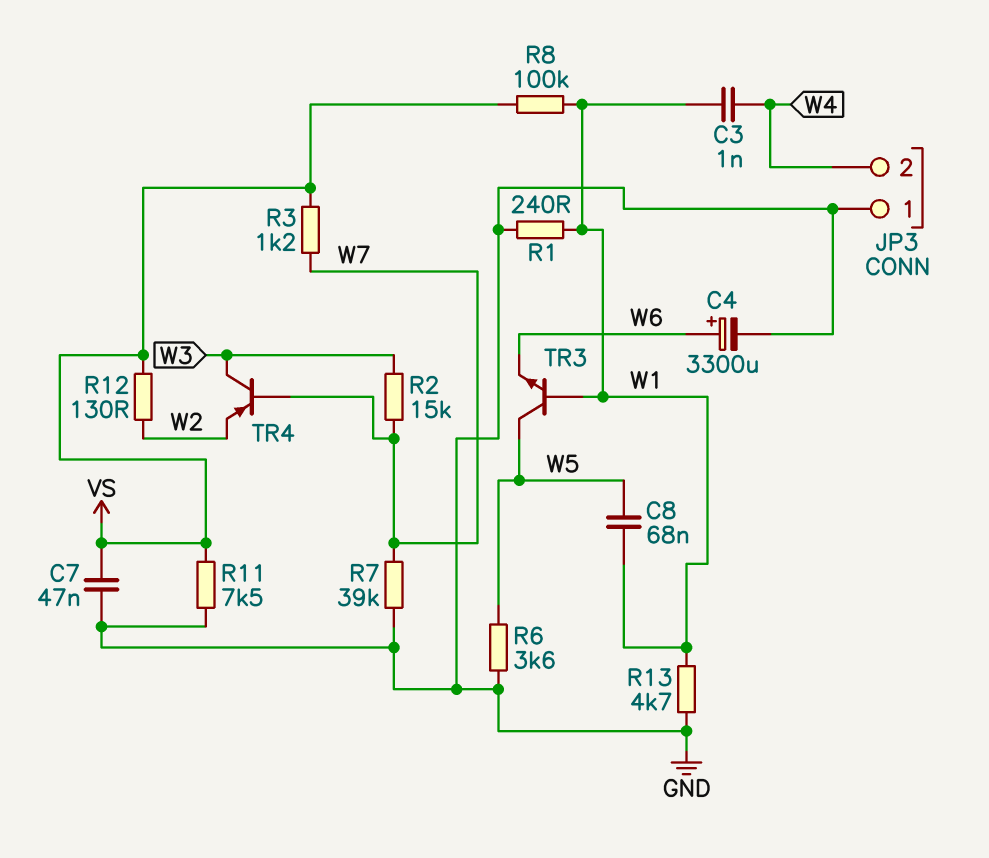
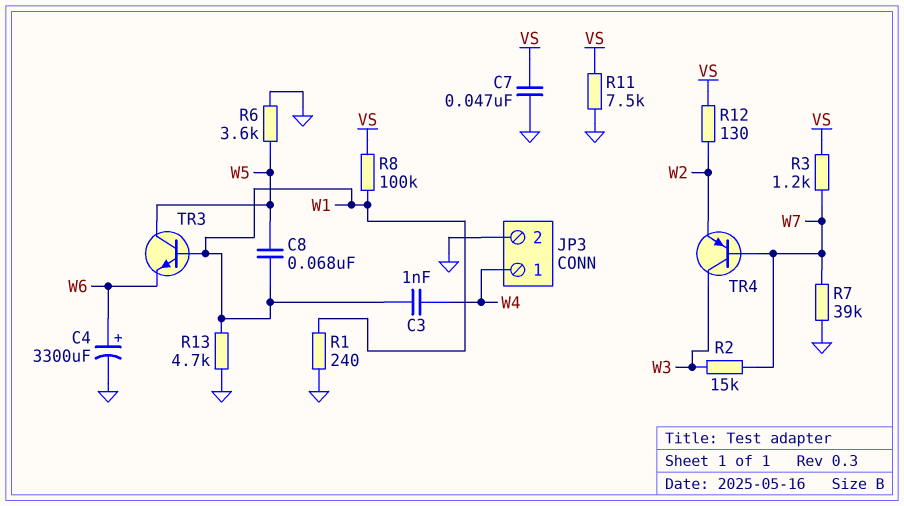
JP3 pin 1: GND -> W4
JP3 pin 2: W4 -> GND

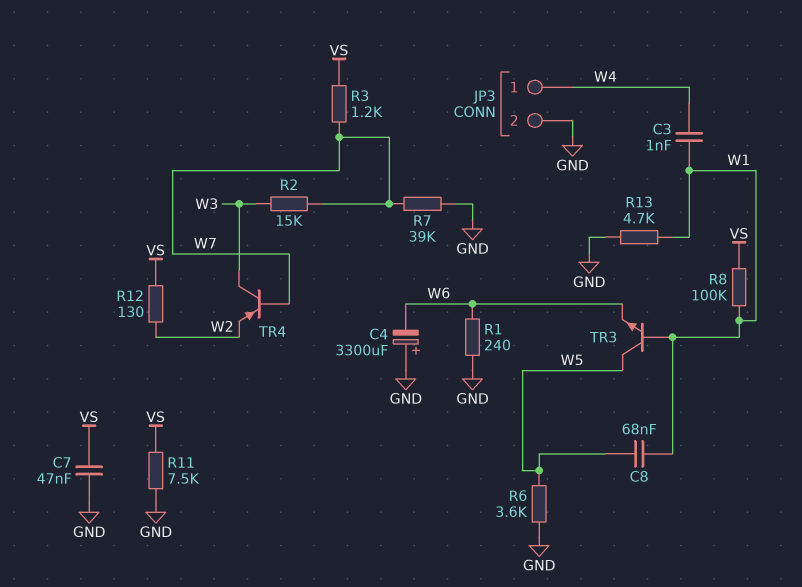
C4: 3300uF (plus W6, minus GND) -> 3300uF (plus GND, minus W6)
R1: 240 (GND, W1) -> 240 (GND, W6)

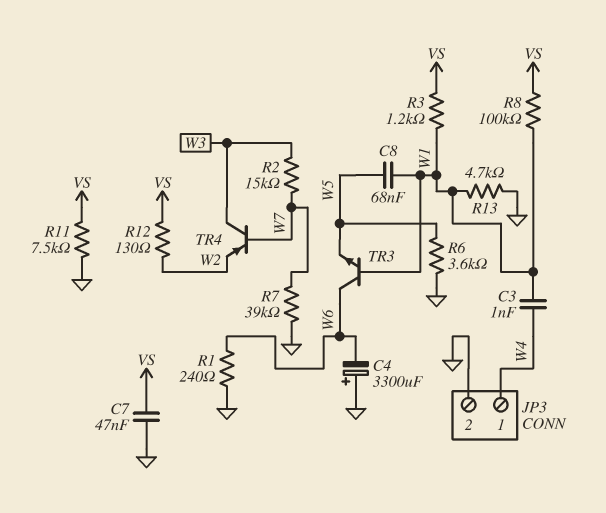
R3: 1.2k (VS, W7) -> 1.2k (VS, W1)
TR3: NPN (B W1, C W5, E W6) -> NPN (B W1, C W6, E W5)

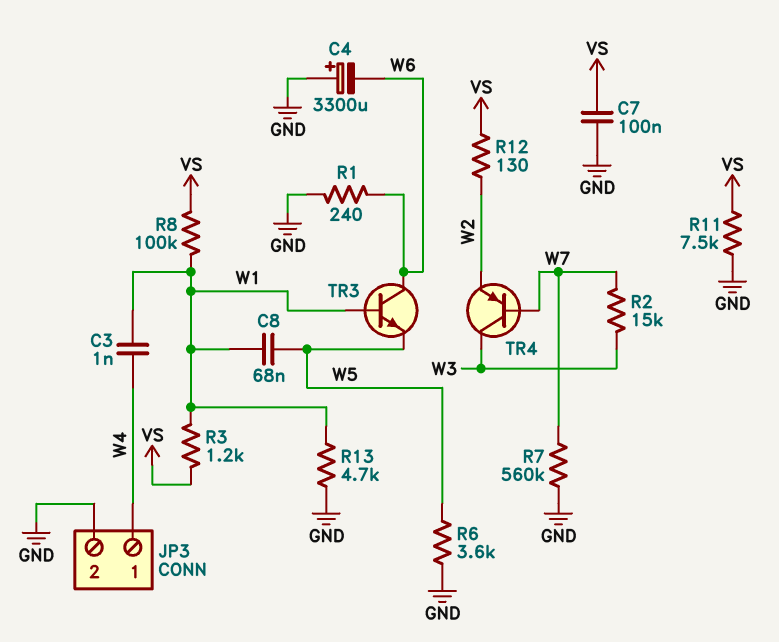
C7: 47nF (GND, VS) -> 100nF (GND, VS)
R7: 39k (GND, W7) -> 560k (GND, W7)

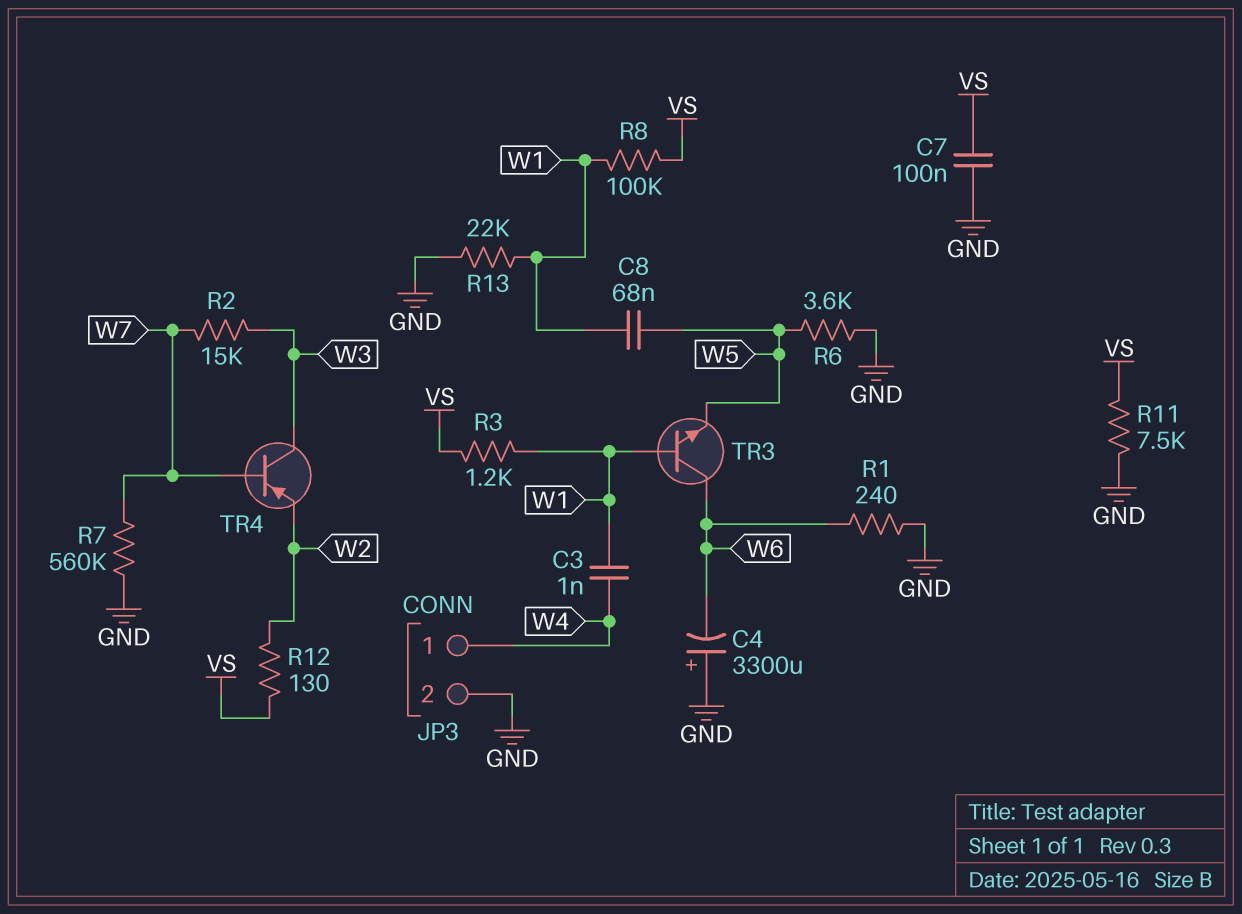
R13: 4.7k (GND, W1) -> 22k (GND, W1)

